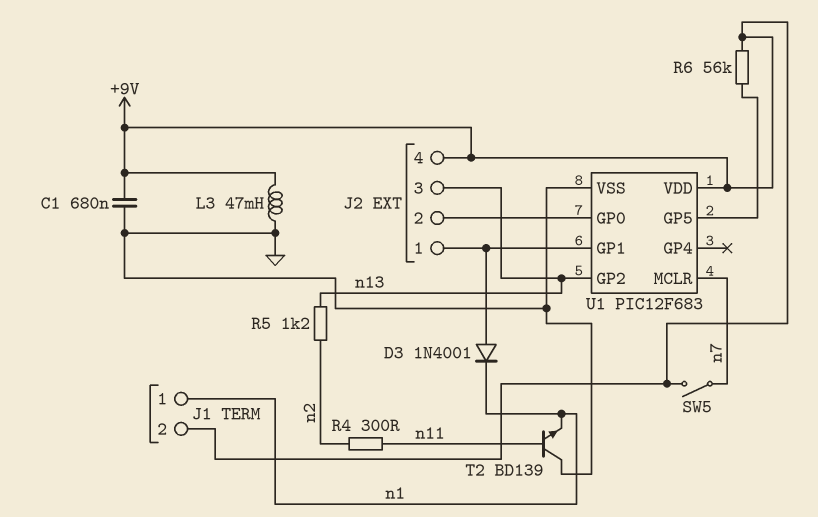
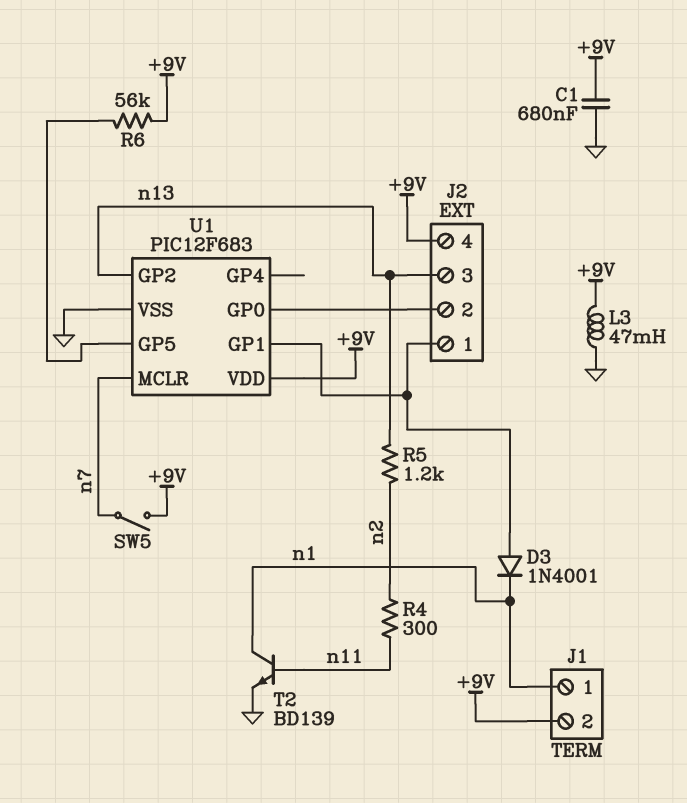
T2: NPN BD139 (B n11, C GND, E n1) -> NPN BD139 (B n11, C n1, E GND)

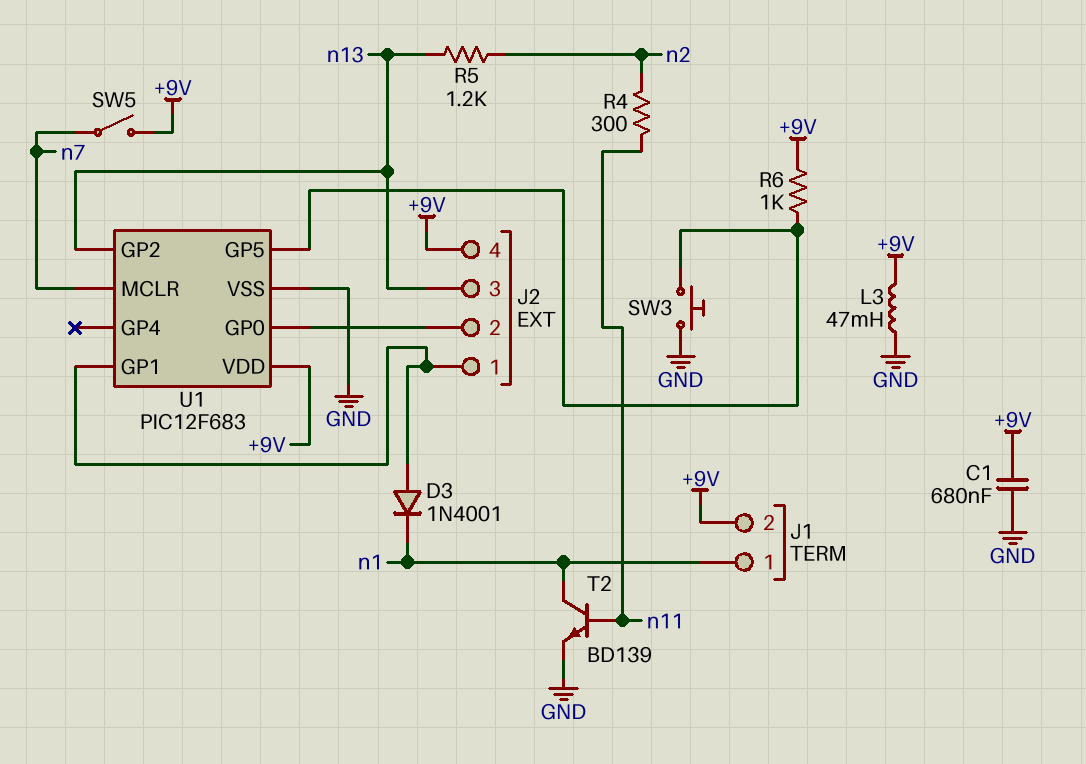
R6: 56k (+9V, U1/GP5) -> 1k (+9V, U1/GP5)
SW3: none -> button (GND, U1/GP5)

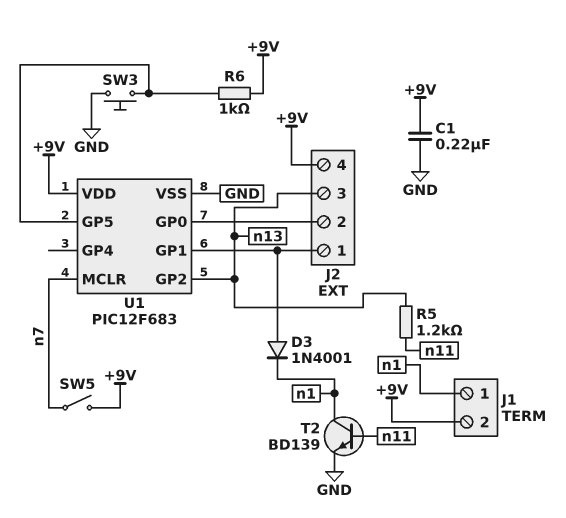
C1: 680nF (+9V, GND) -> 220nF (+9V, GND)
L3: 47mH (+9V, GND) -> none
R4: 300 (n2, n11) -> none
R5: 1.2k (n2, n13) -> 1.2k (n11, n13)

